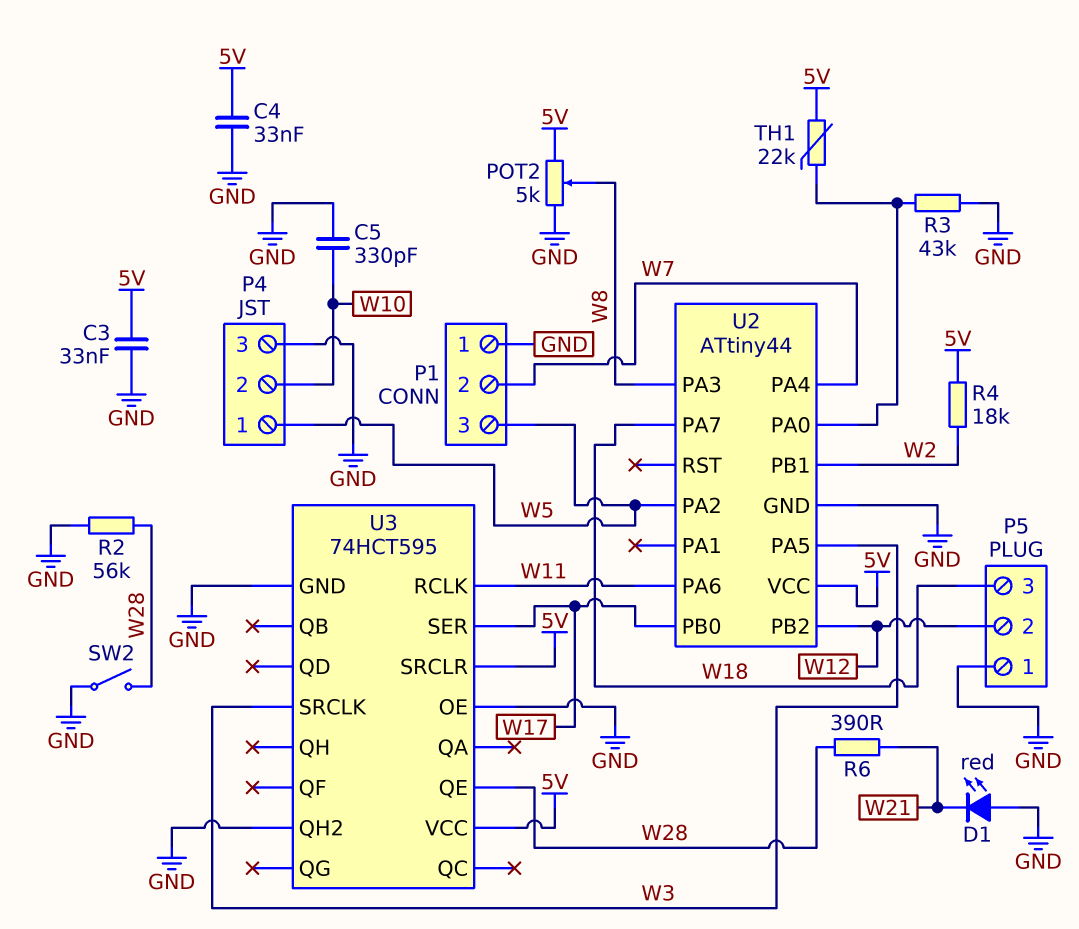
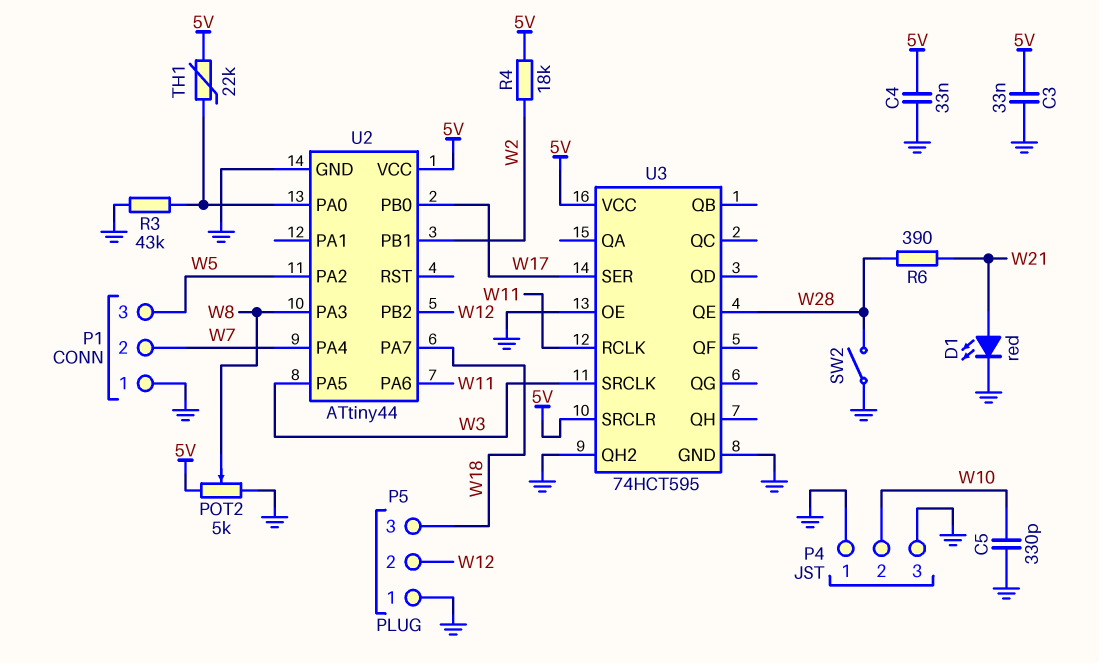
D1: LED red (A GND, K W21) -> LED red (A W21, K GND)
P4 pin 1: W5 -> GND
R2: 56k (GND, W28) -> none

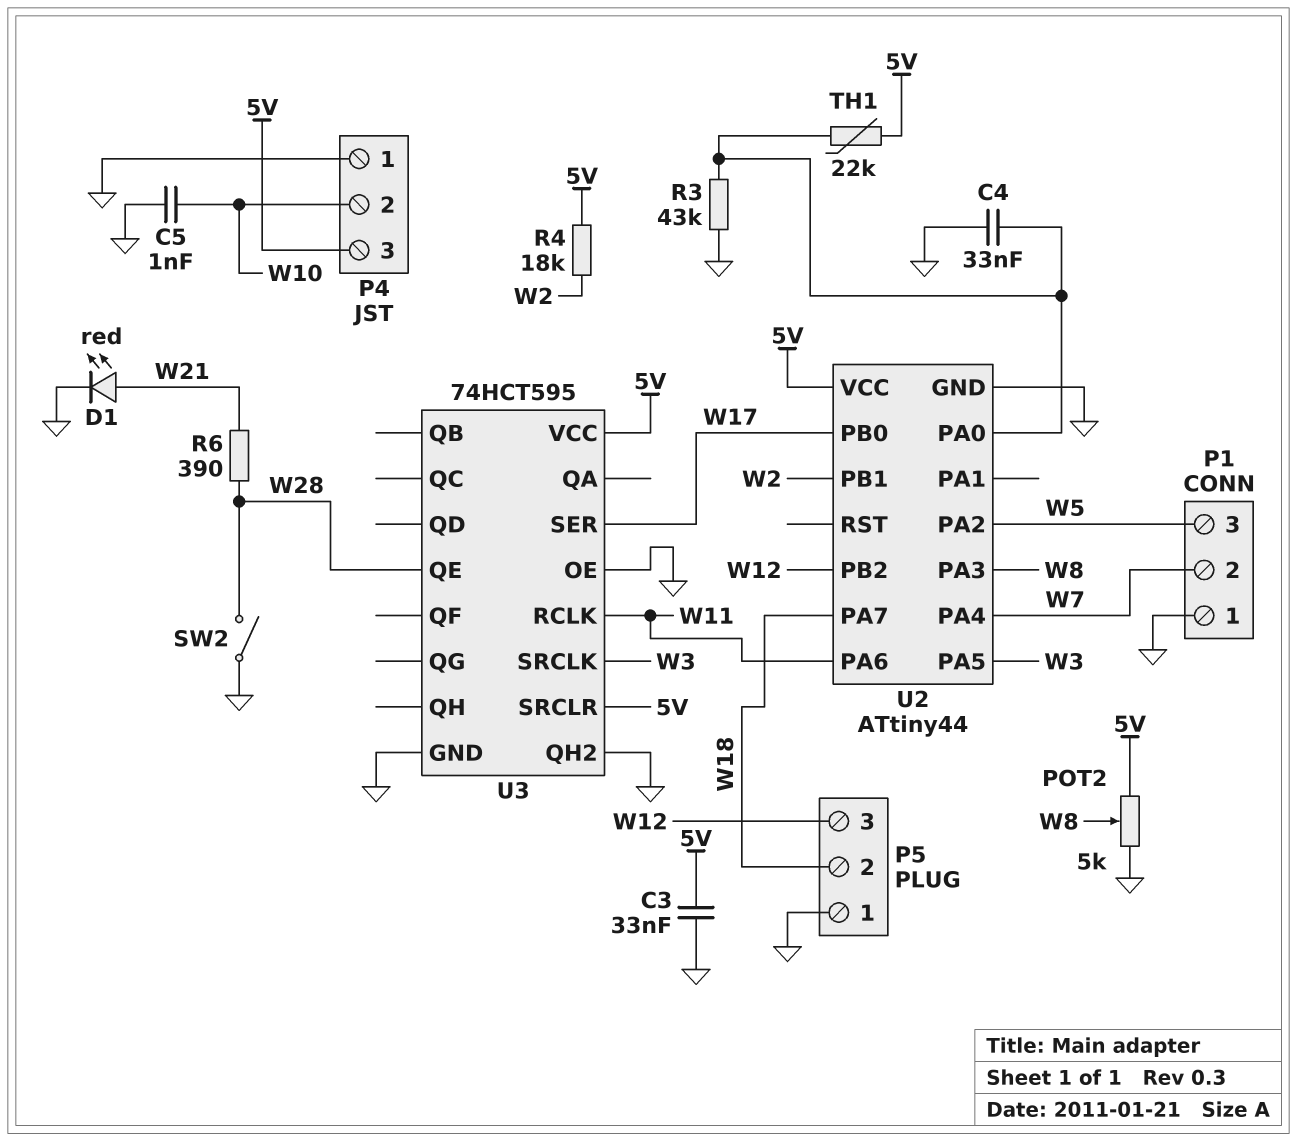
C4: 33nF (5V, GND) -> 33nF (GND, U2/PA0)
C5: 330pF (GND, W10) -> 1nF (GND, W10)
P4 pin 3: GND -> 5V
P5 pin 2: W12 -> W18
P5 pin 3: W18 -> W12

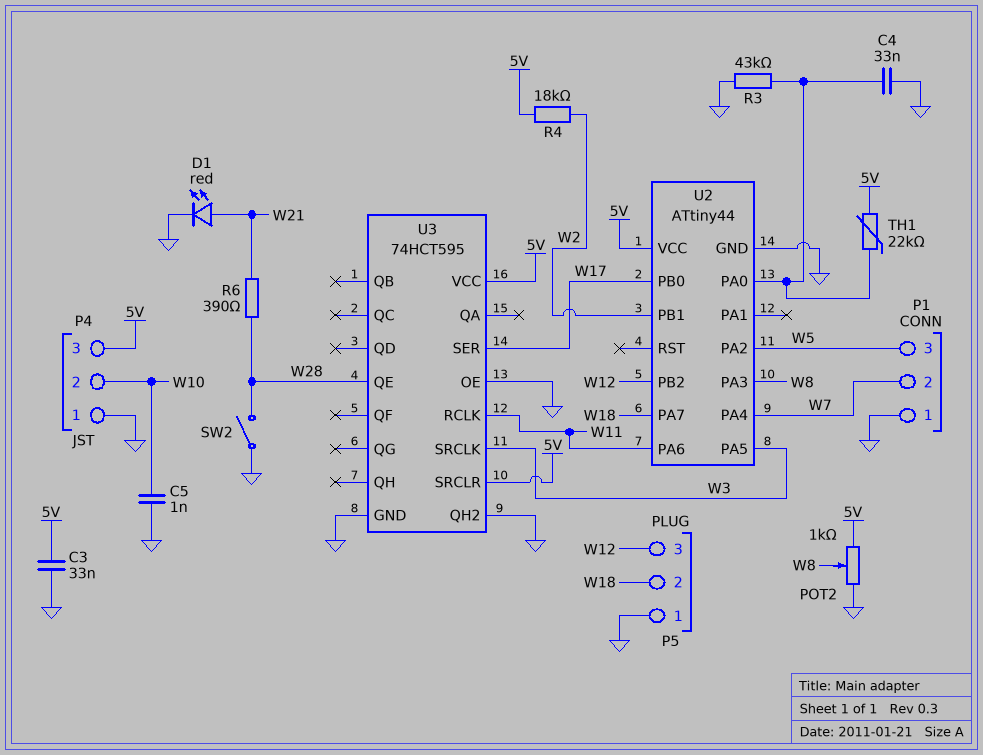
POT2: 5k (5V, GND, wiper W8) -> 1k (5V, GND, wiper W8)

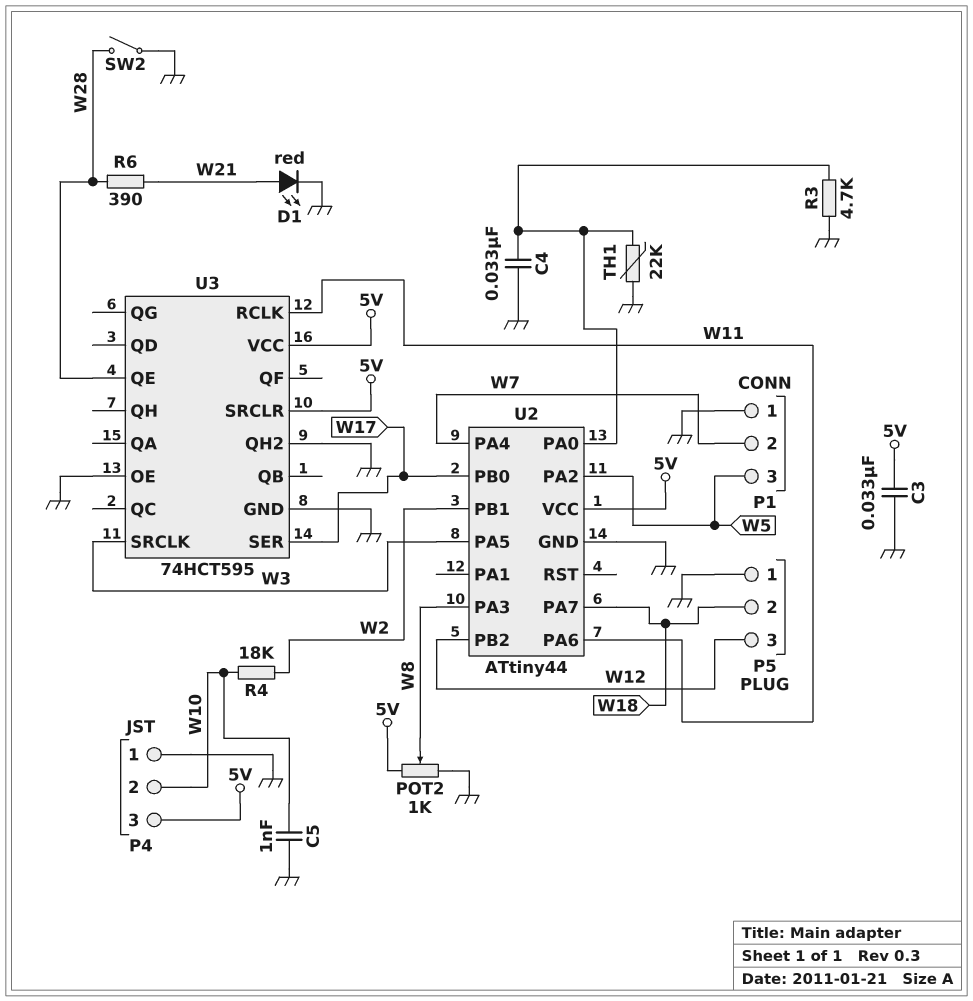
R3: 43k (GND, U2/PA0) -> 4.7k (GND, U2/PA0)
R4: 18k (5V, W2) -> 18k (W2, W10)
TH1: 22k (5V, U2/PA0) -> 22k (GND, U2/PA0)

